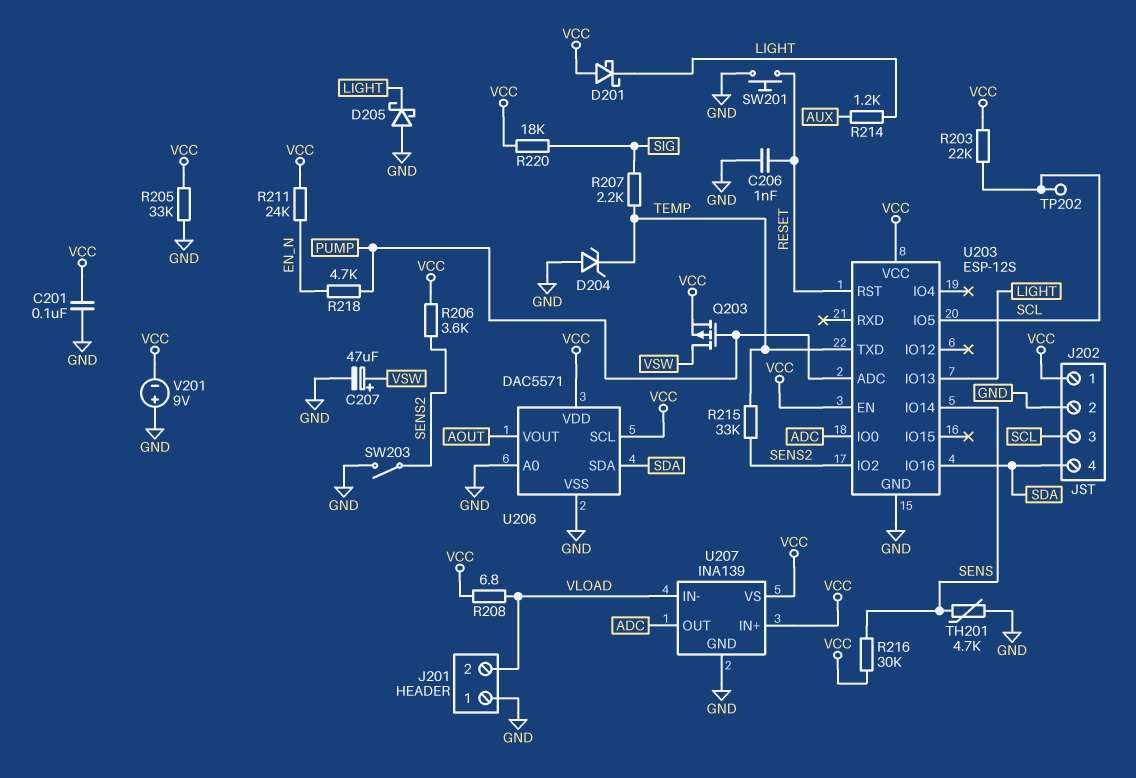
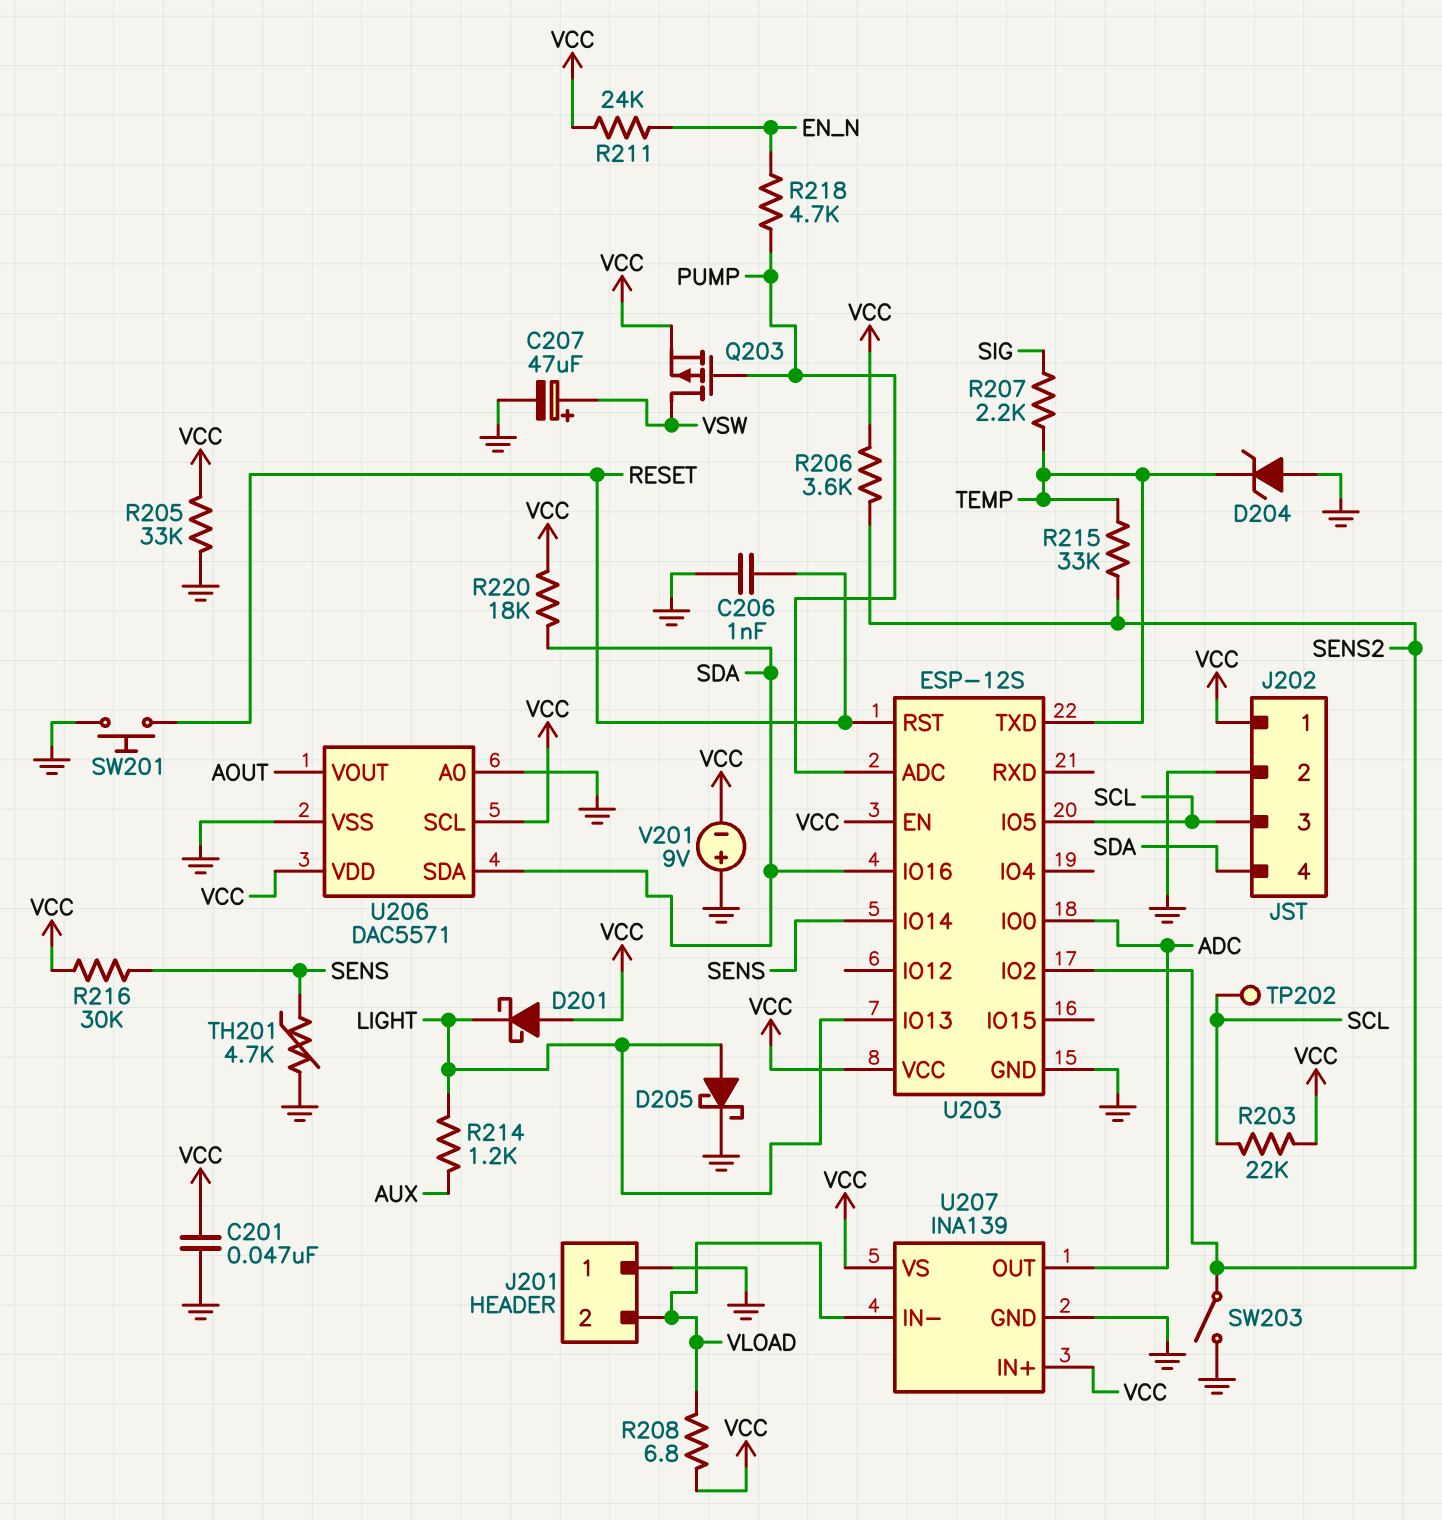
C201: 100nF (GND, VCC) -> 47nF (GND, VCC)
D205: schottky (A GND, K LIGHT) -> schottky (A LIGHT, K GND)
R220: 18k (SIG, VCC) -> 18k (SDA, VCC)

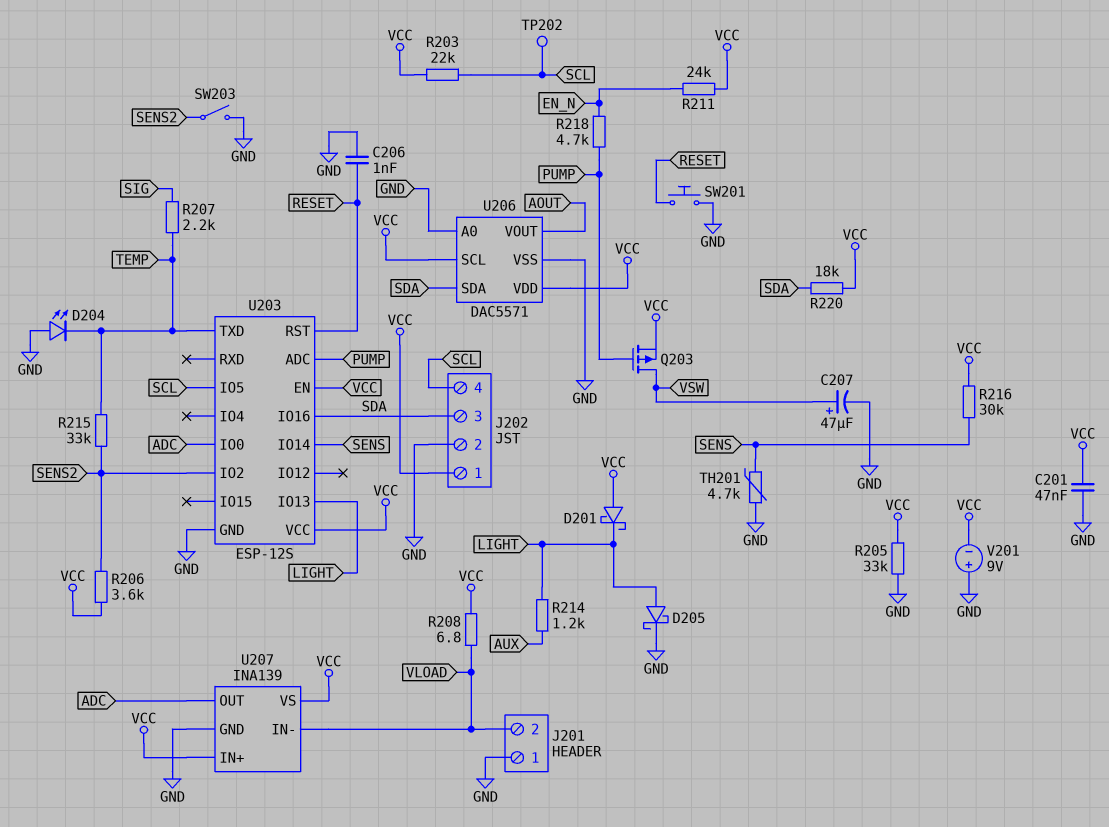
D204: zener (A GND, K TEMP) -> LED (A GND, K TEMP)
J202 pin 3: SCL -> SDA
J202 pin 4: SDA -> SCL

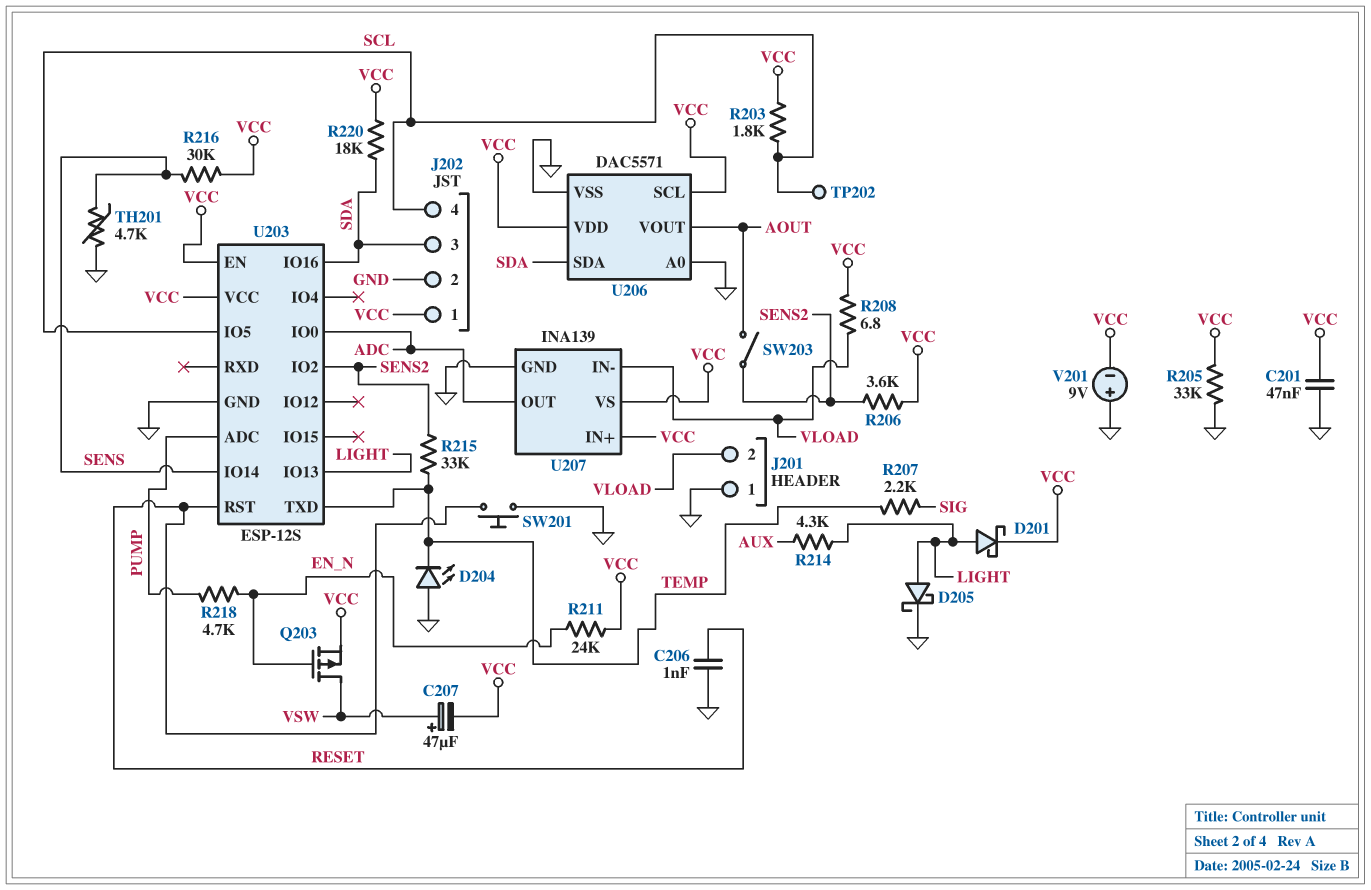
C207: 47uF (plus VSW, minus GND) -> 47uF (plus VSW, minus VCC)
D201: schottky (A VCC, K LIGHT) -> schottky (A LIGHT, K VCC)
Q203: PMOS (G PUMP, D VSW, S VCC) -> PMOS (G EN_N, D VSW, S VCC)
R203: 22k (SCL, VCC) -> 1.8k (SCL, VCC)
R214: 1.2k (AUX, LIGHT) -> 4.3k (AUX, LIGHT)
SW203: switch (GND, SENS2) -> switch (AOUT, SENS2)

